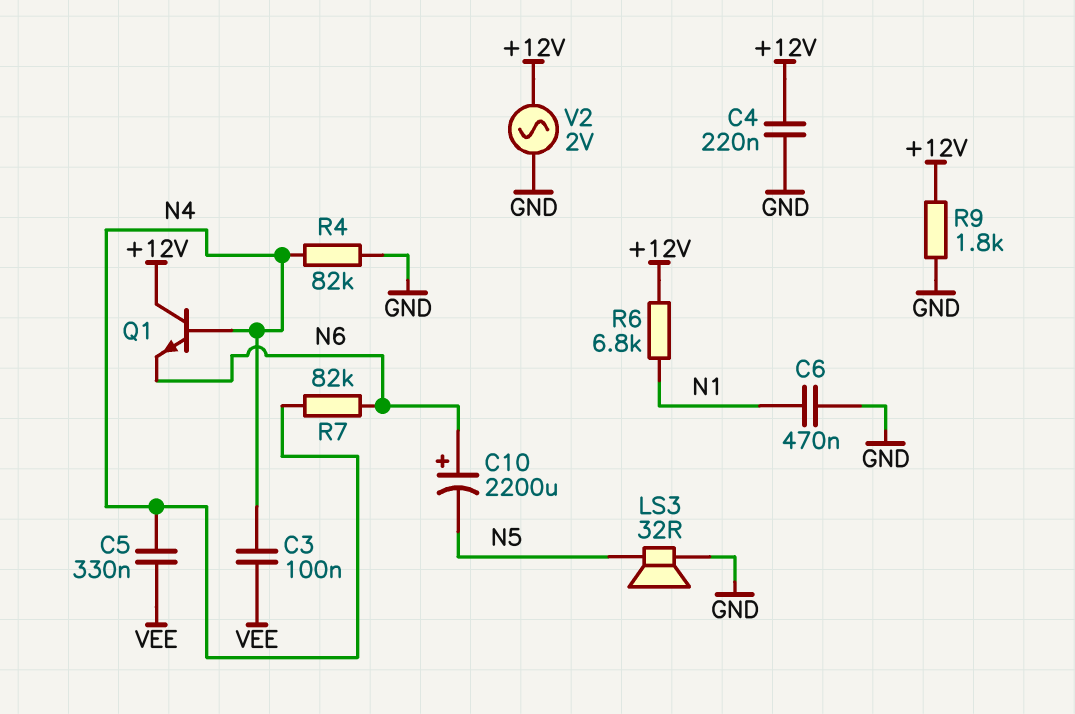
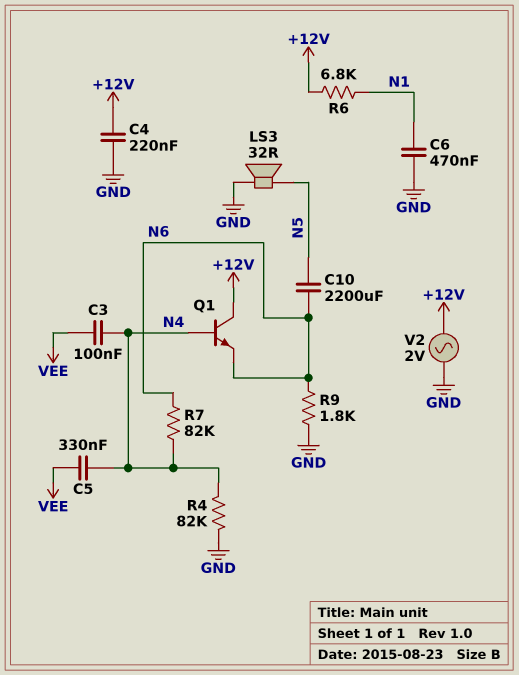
C10: 2200uF (plus N6, minus N5) -> 2200uF (N5, N6)
R9: 1.8k (+12V, GND) -> 1.8k (GND, N6)

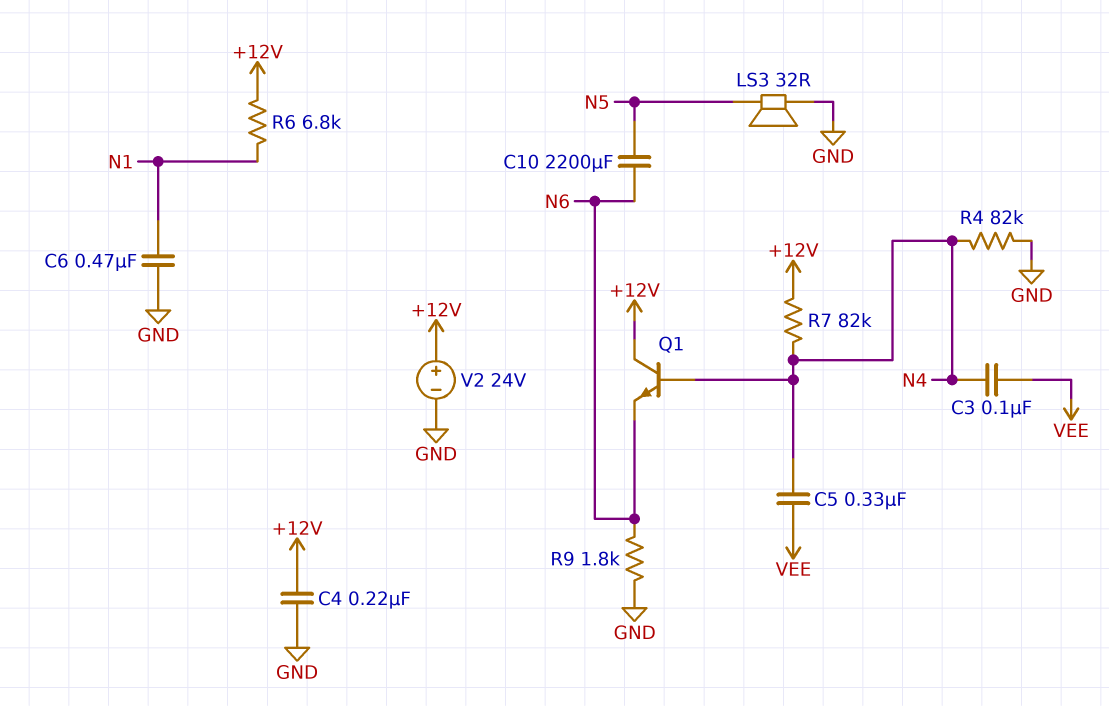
R7: 82k (N4, N6) -> 82k (+12V, N4)
V2: AC 2V (+12V, GND) -> 24V (plus +12V, minus GND)

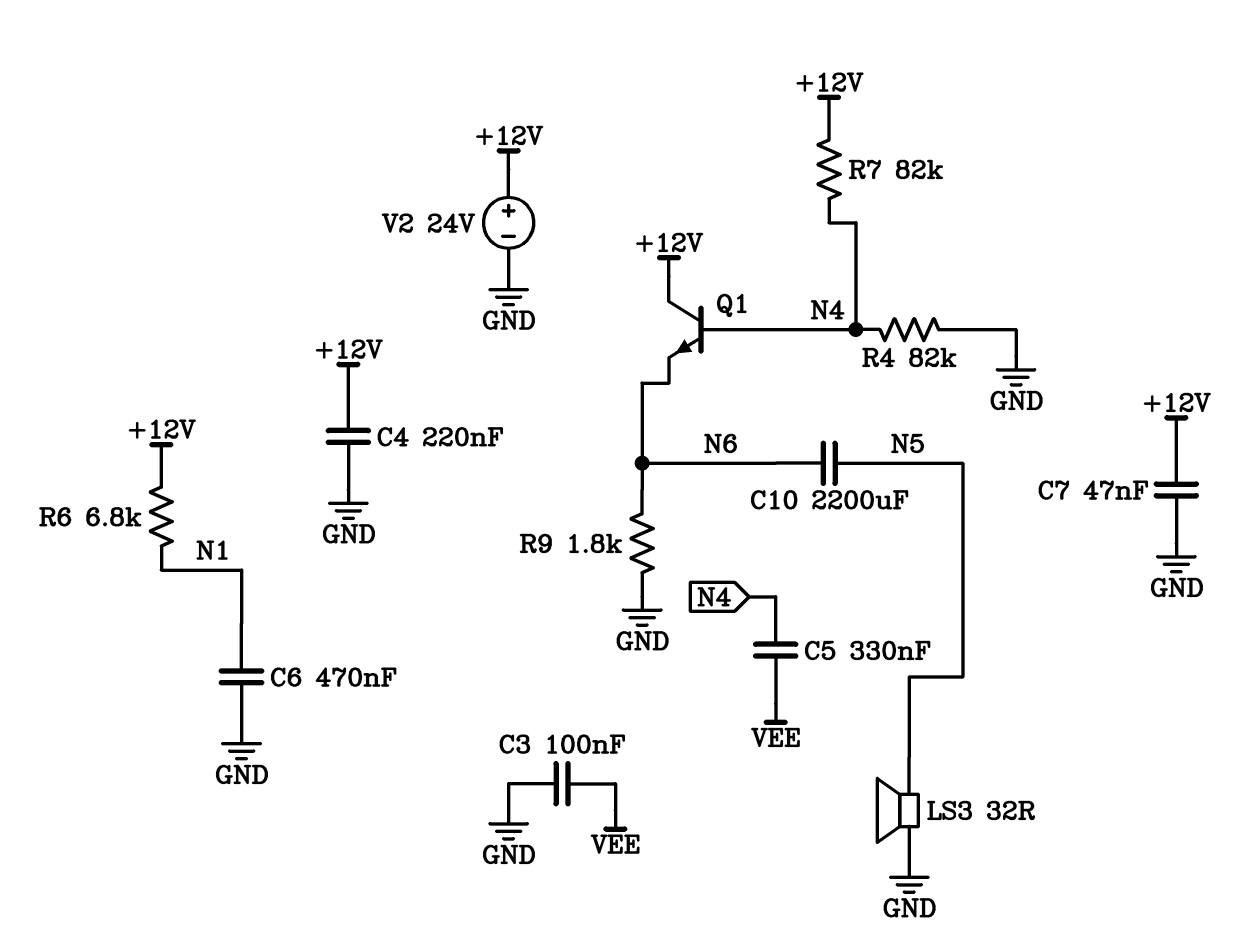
C3: 100nF (N4, VEE) -> 100nF (GND, VEE)
C7: none -> 47nF (+12V, GND)

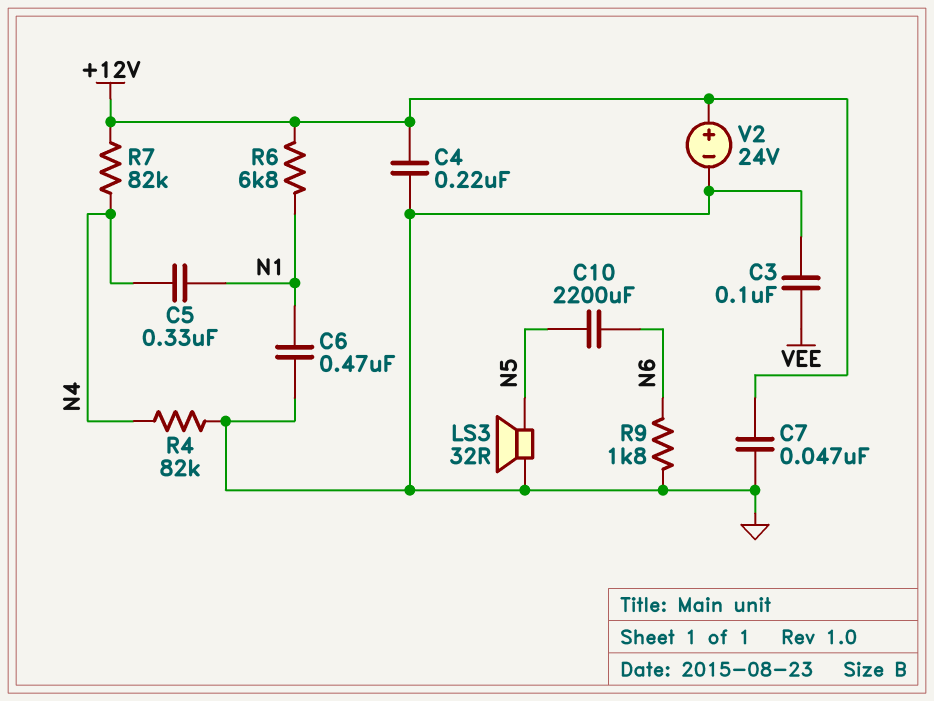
C5: 330nF (N4, VEE) -> 330nF (N1, N4)
Q1: NPN (B N4, C +12V, E N6) -> none

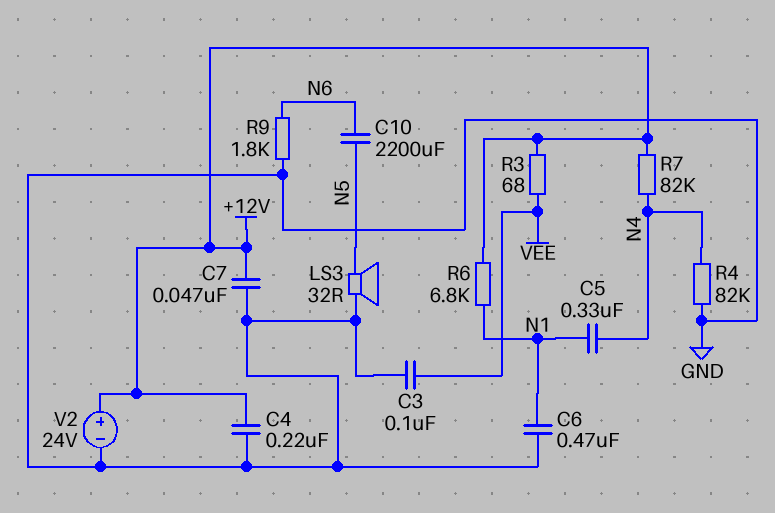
R3: none -> 68 (+12V, VEE)

